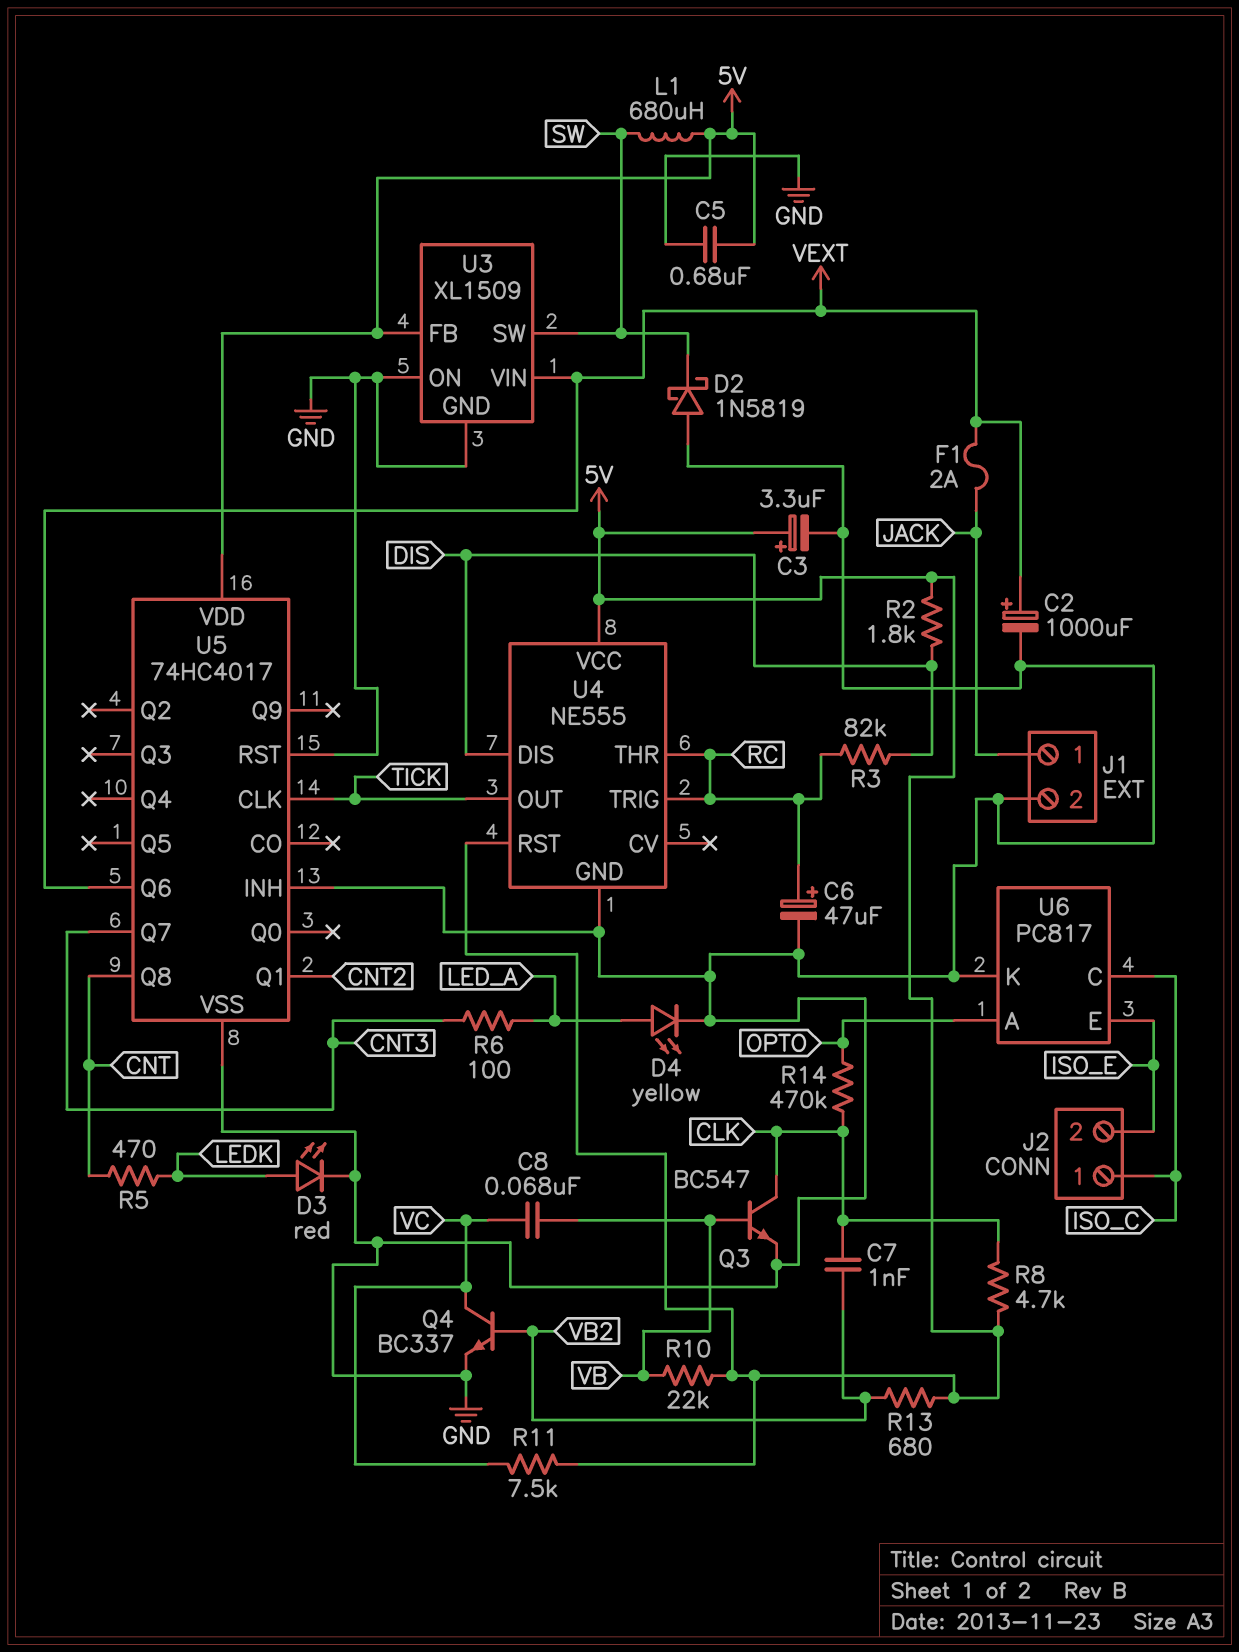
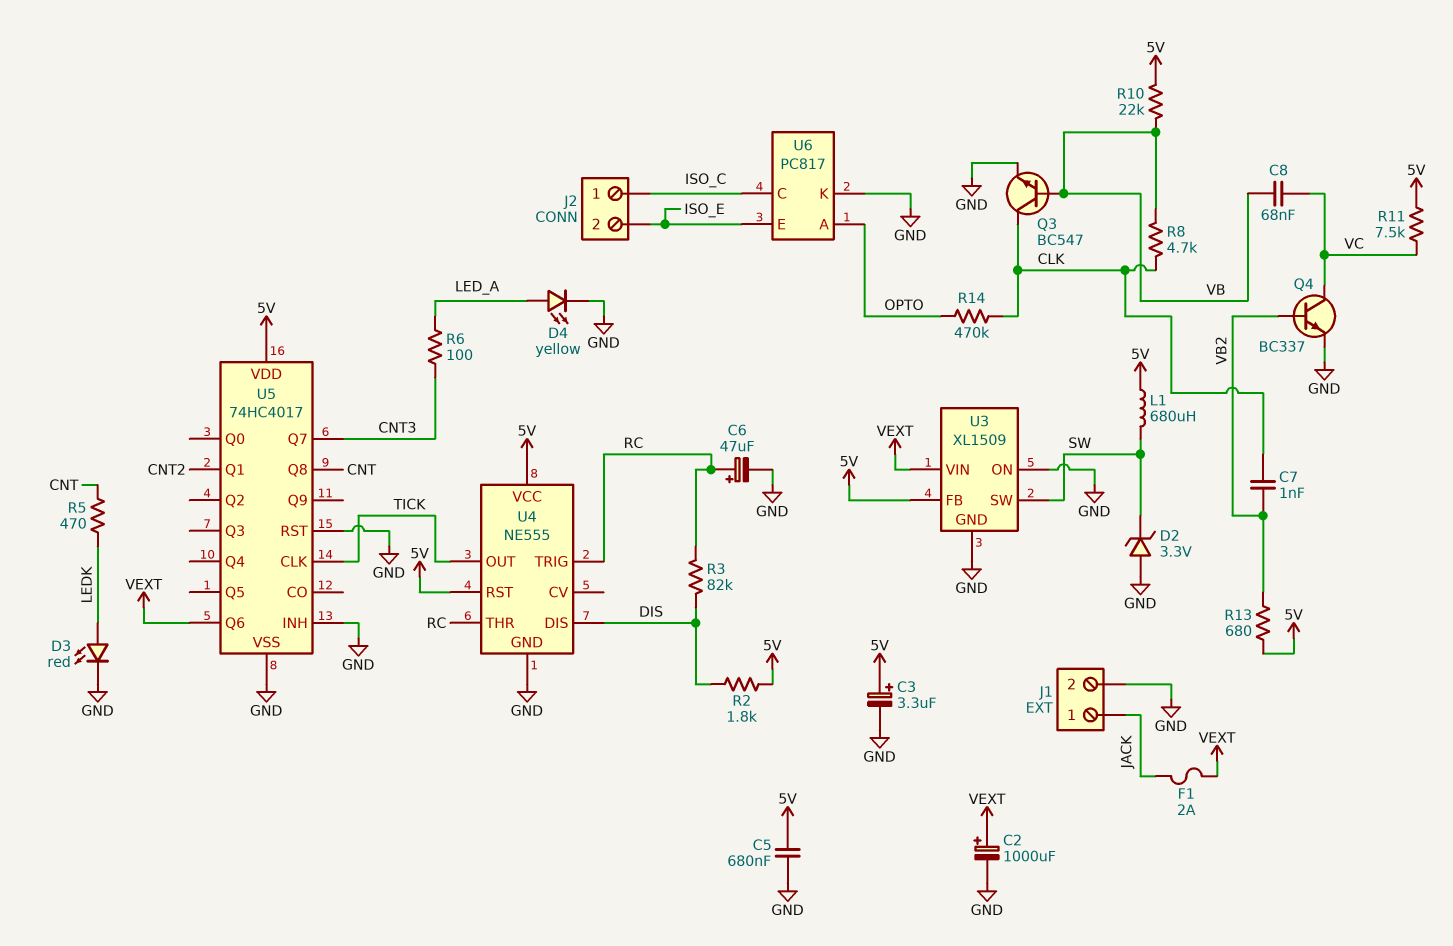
D2: schottky 1N5819 (A GND, K SW) -> zener 3.3V (A GND, K SW)
R8: 4.7k (5V, CLK) -> 4.7k (CLK, VB)

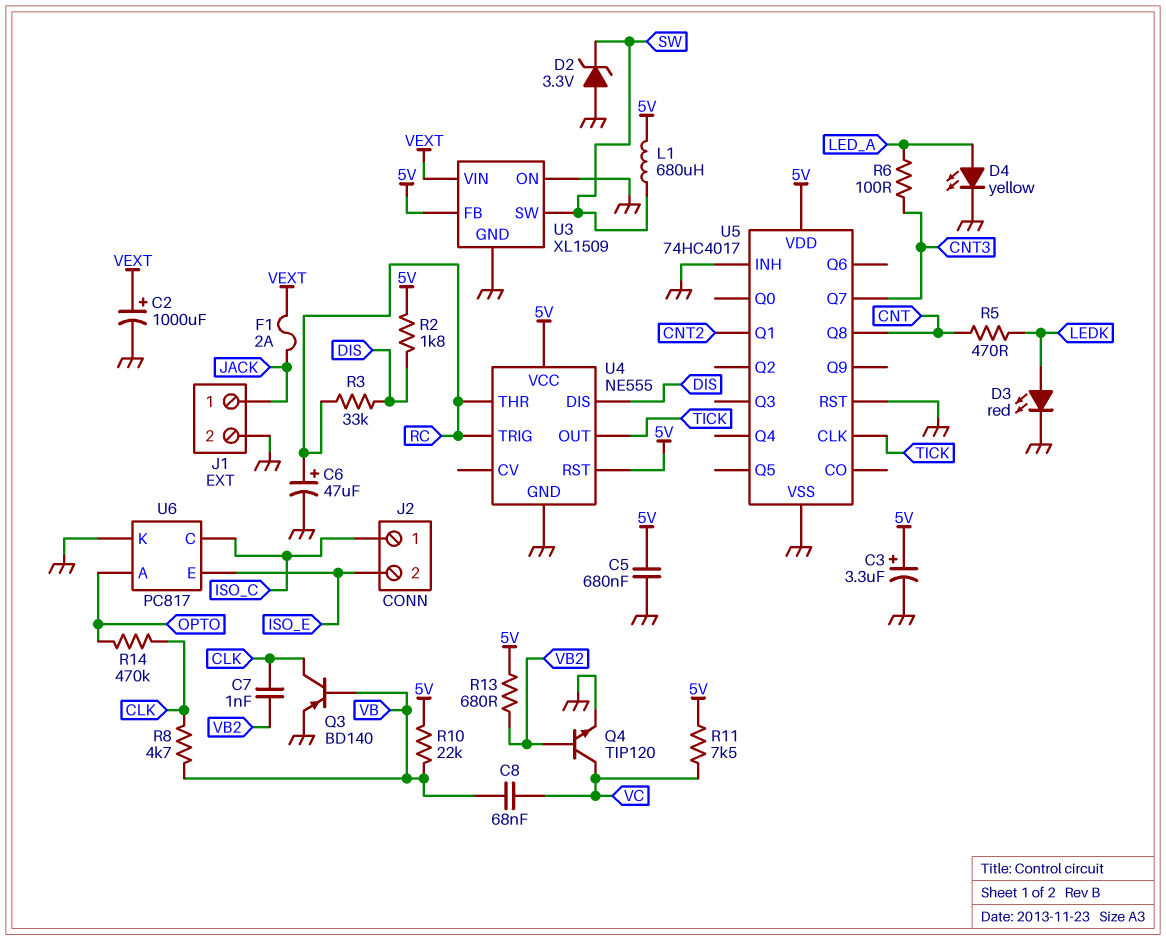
Q3: NPN BC547 (B VB, C CLK, E GND) -> PNP BD140 (B VB, C CLK, E GND)
Q4: NPN BC337 (B VB2, C VC, E GND) -> NPN TIP120 (B VB2, C VC, E GND)
R3: 82k (DIS, RC) -> 33k (DIS, RC)
U5 pin Q6: VEXT -> none

